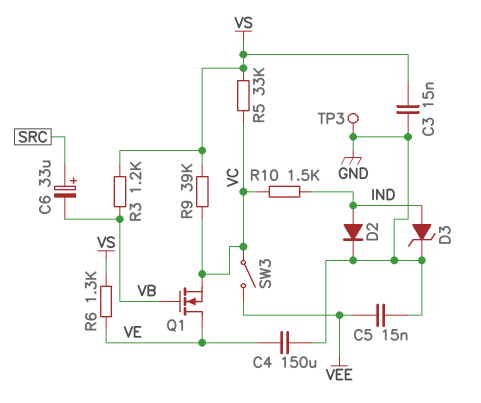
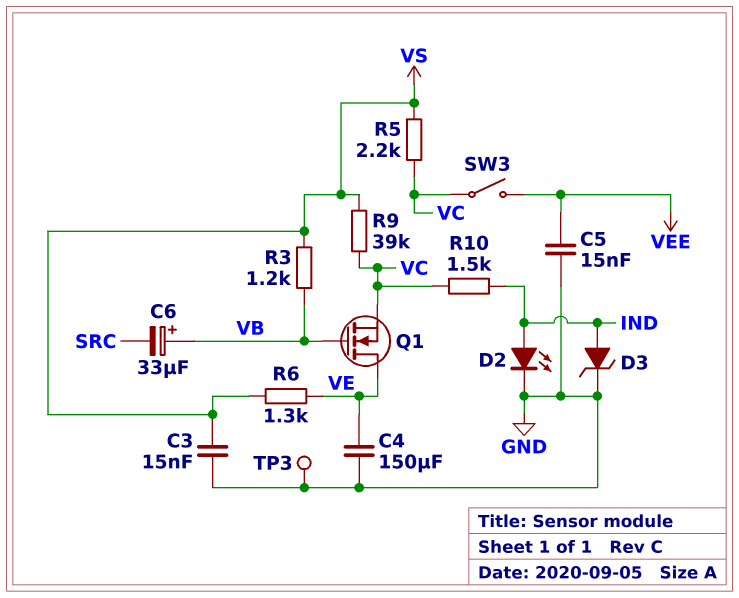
C6: 33uF (plus SRC, minus VB) -> 33uF (plus VB, minus SRC)
D2: diode (A IND, K GND) -> LED (A IND, K GND)
R5: 33k (VC, VS) -> 2.2k (VC, VS)

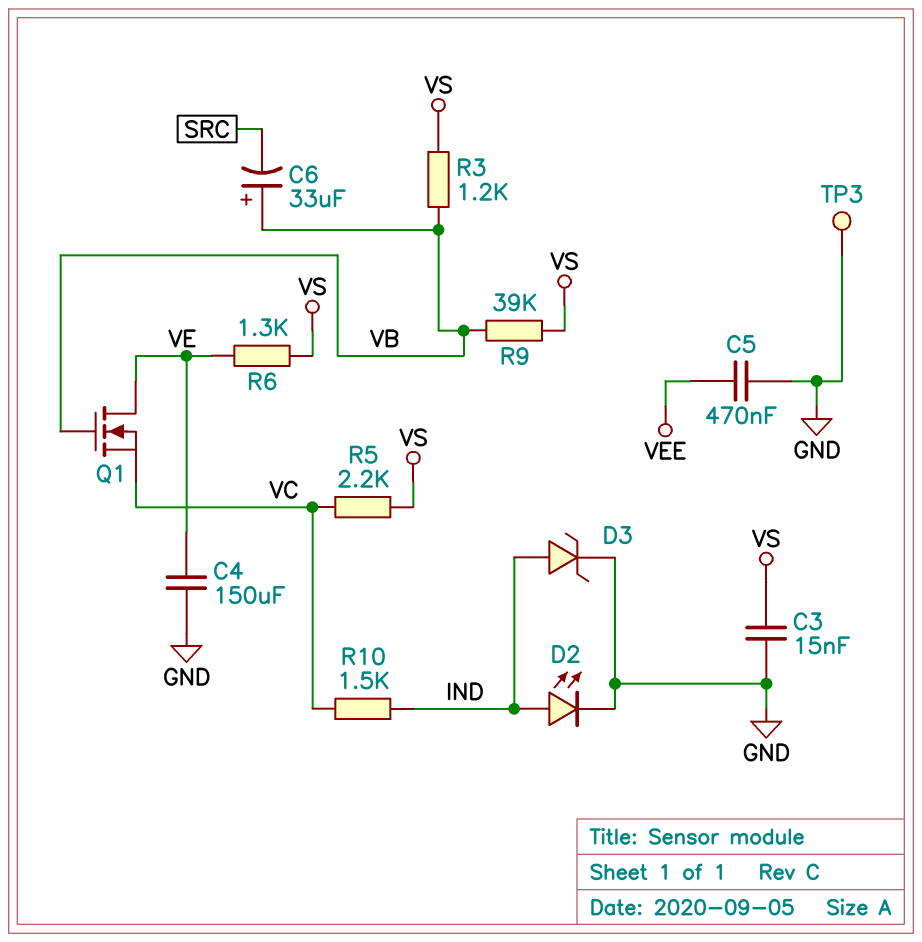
C5: 15nF (GND, VEE) -> 470nF (GND, VEE)
R9: 39k (VC, VS) -> 39k (VB, VS)
SW3: switch (VC, VEE) -> none

